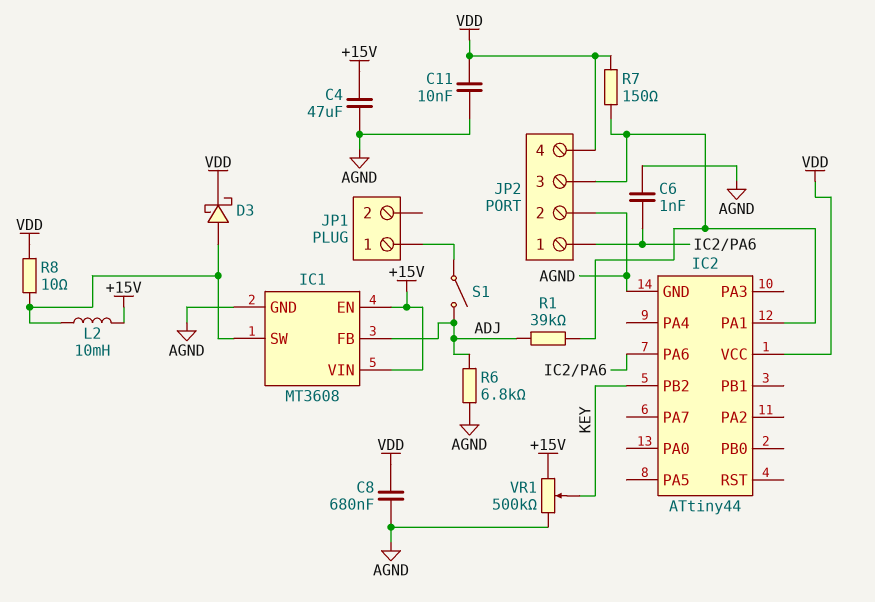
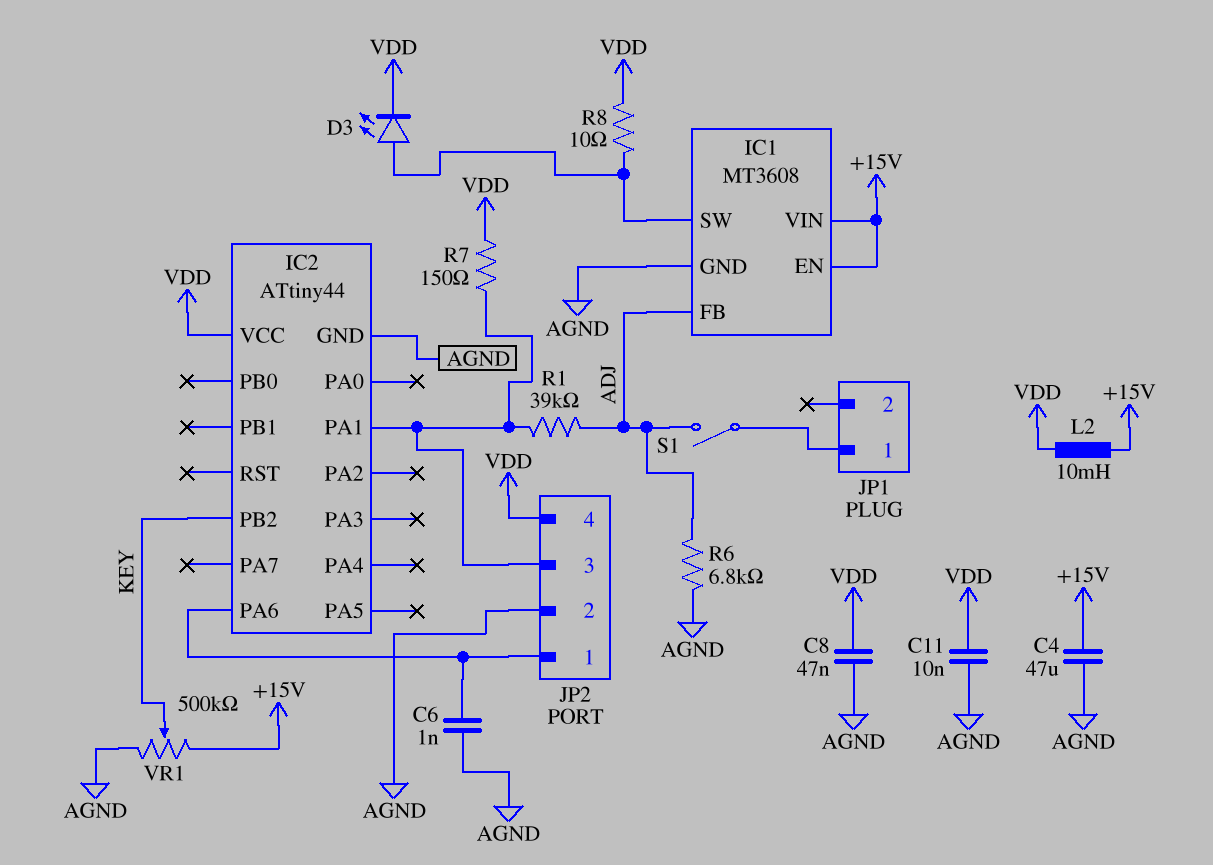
C8: 680nF (AGND, VDD) -> 47nF (AGND, VDD)
D3: schottky (A IC1/SW, K VDD) -> LED (A IC1/SW, K VDD)
L2: 10mH (+15V, IC1/SW) -> 10mH (+15V, VDD)

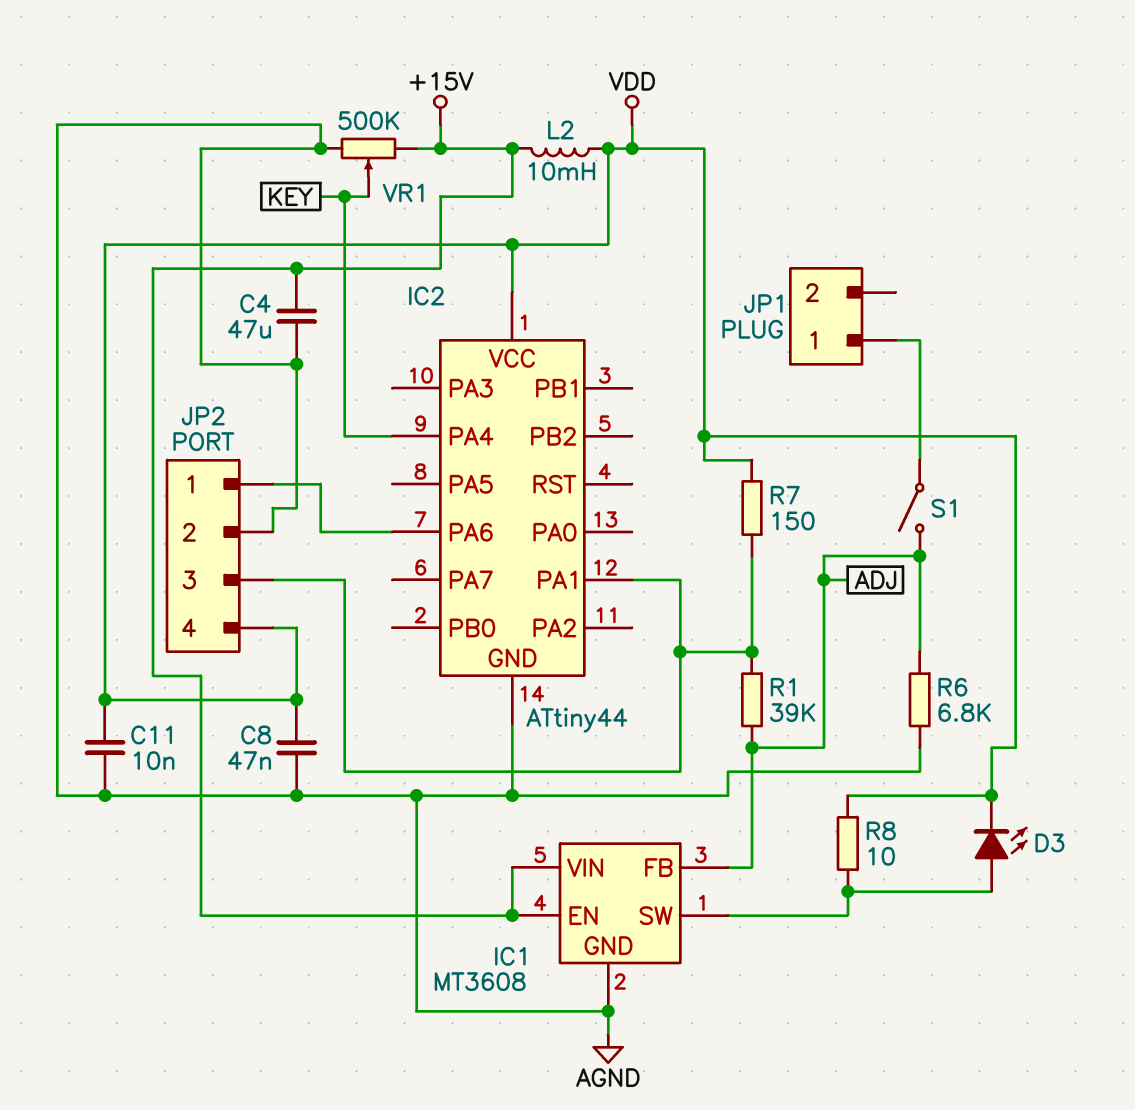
C6: 1nF (AGND, IC2/PA6) -> none
IC2 pin PA4: none -> KEY
IC2 pin PB2: KEY -> none

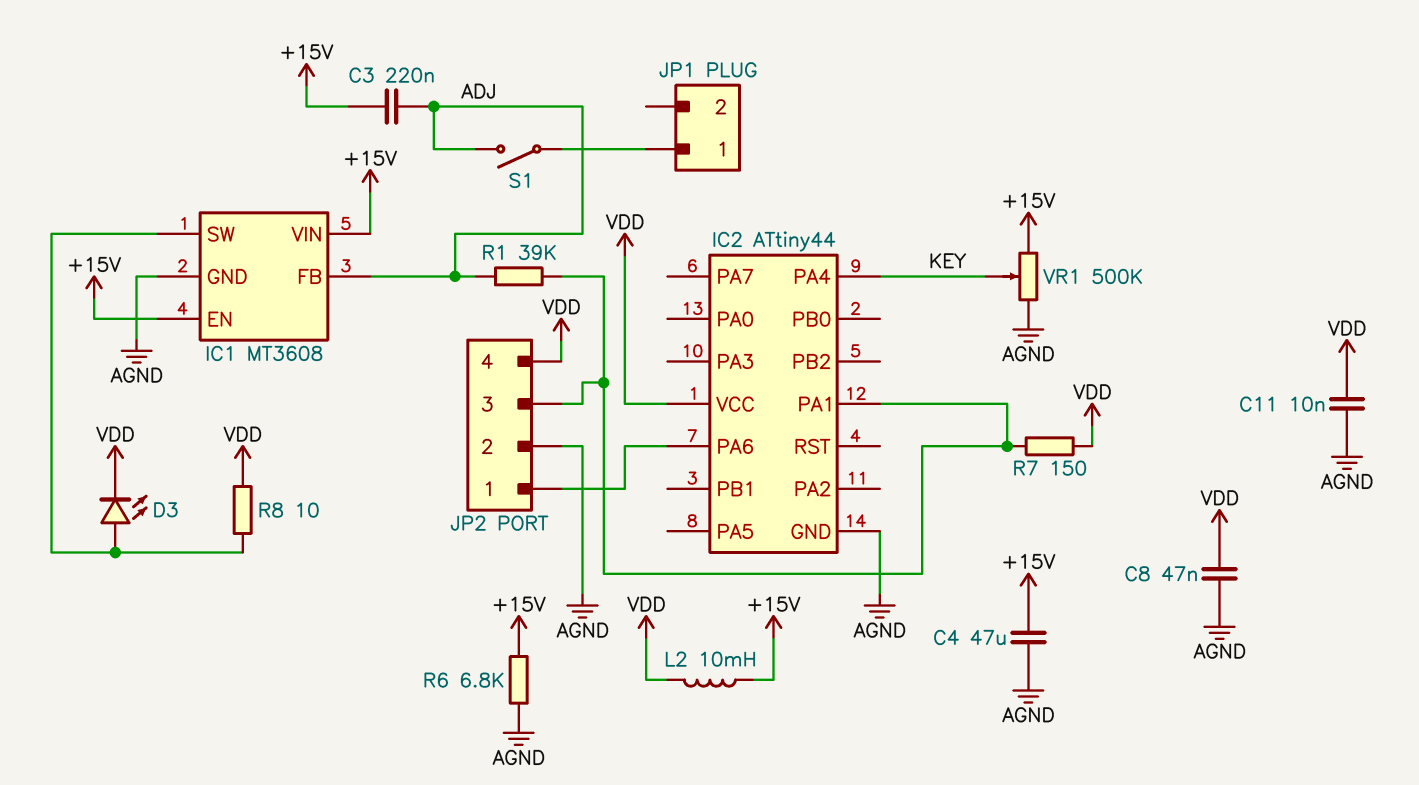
C3: none -> 220nF (+15V, ADJ)
R6: 6.8k (ADJ, AGND) -> 6.8k (+15V, AGND)

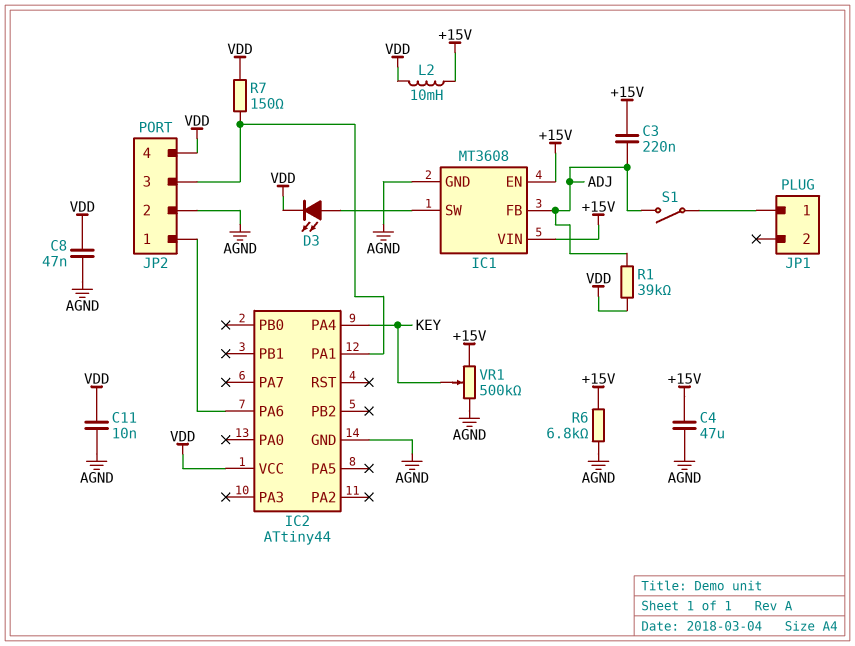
R1: 39k (ADJ, IC2/PA1) -> 39k (ADJ, VDD)
R8: 10 (IC1/SW, VDD) -> none

